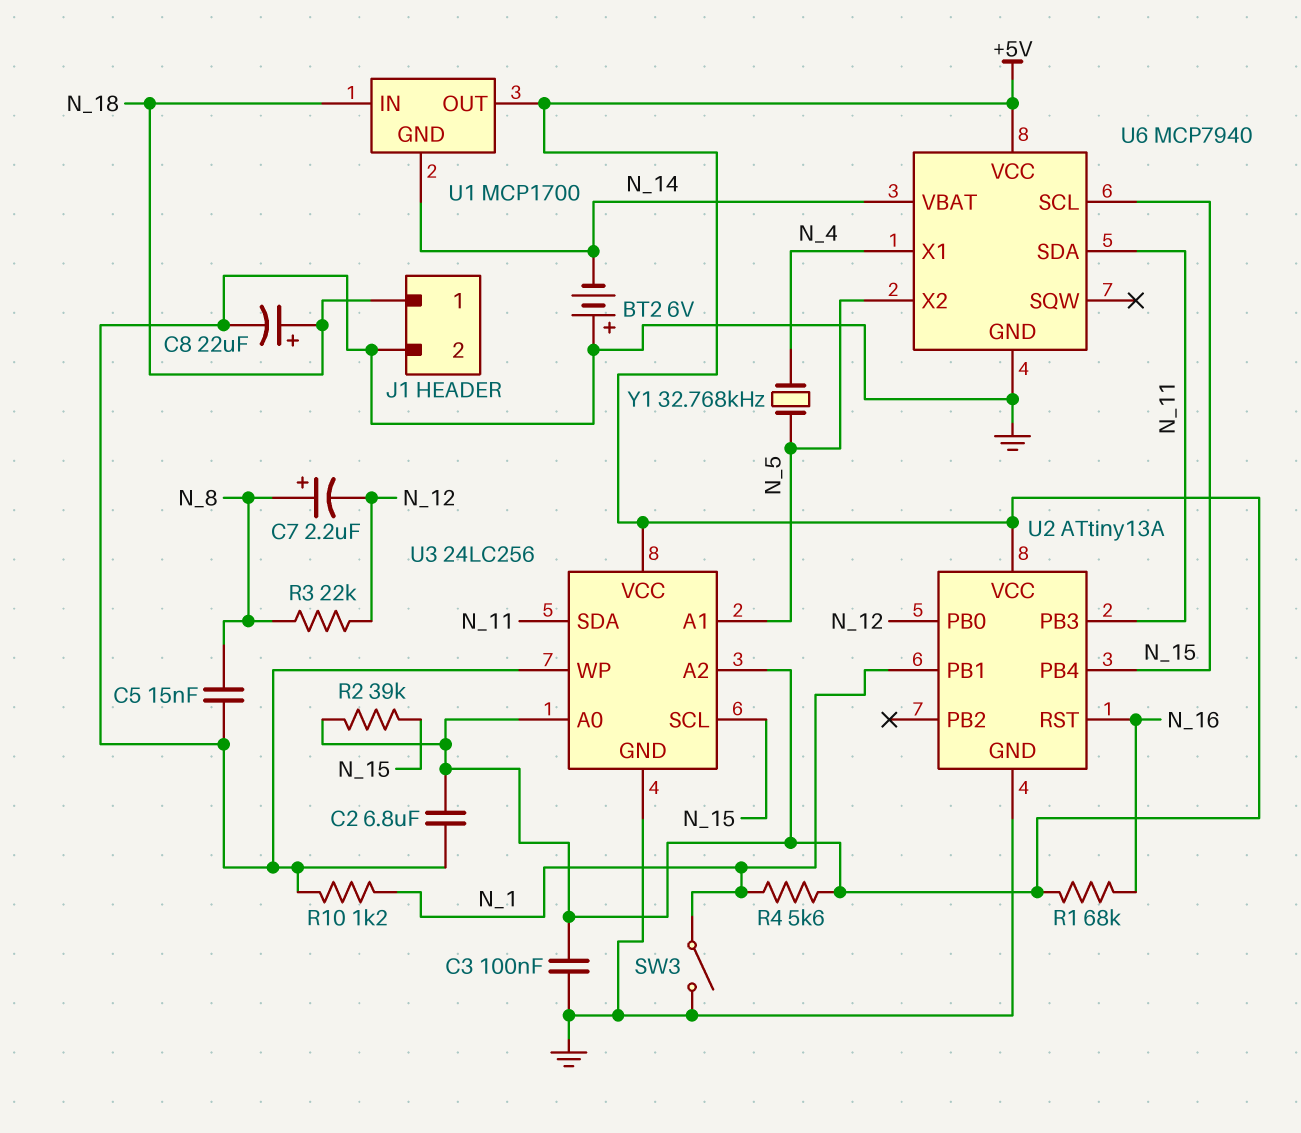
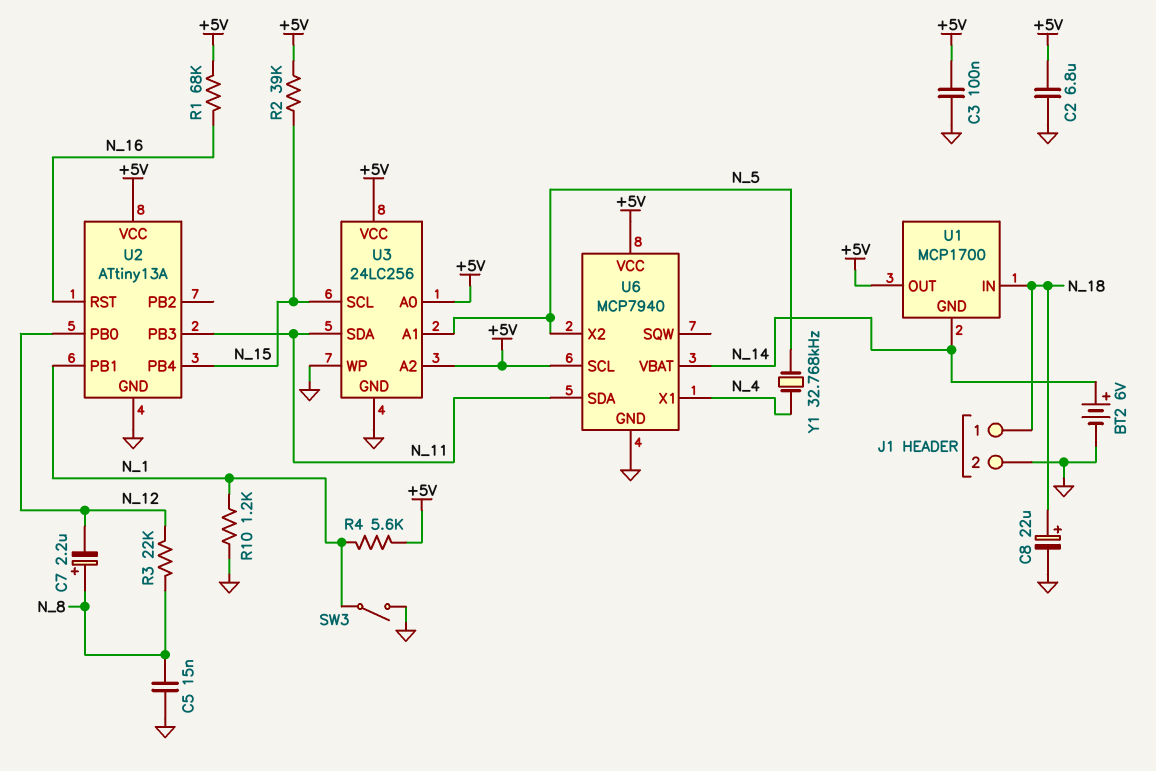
BT2: 6V (plus GND, minus N_14) -> 6V (plus N_14, minus GND)
U6 pin SCL: N_15 -> +5V

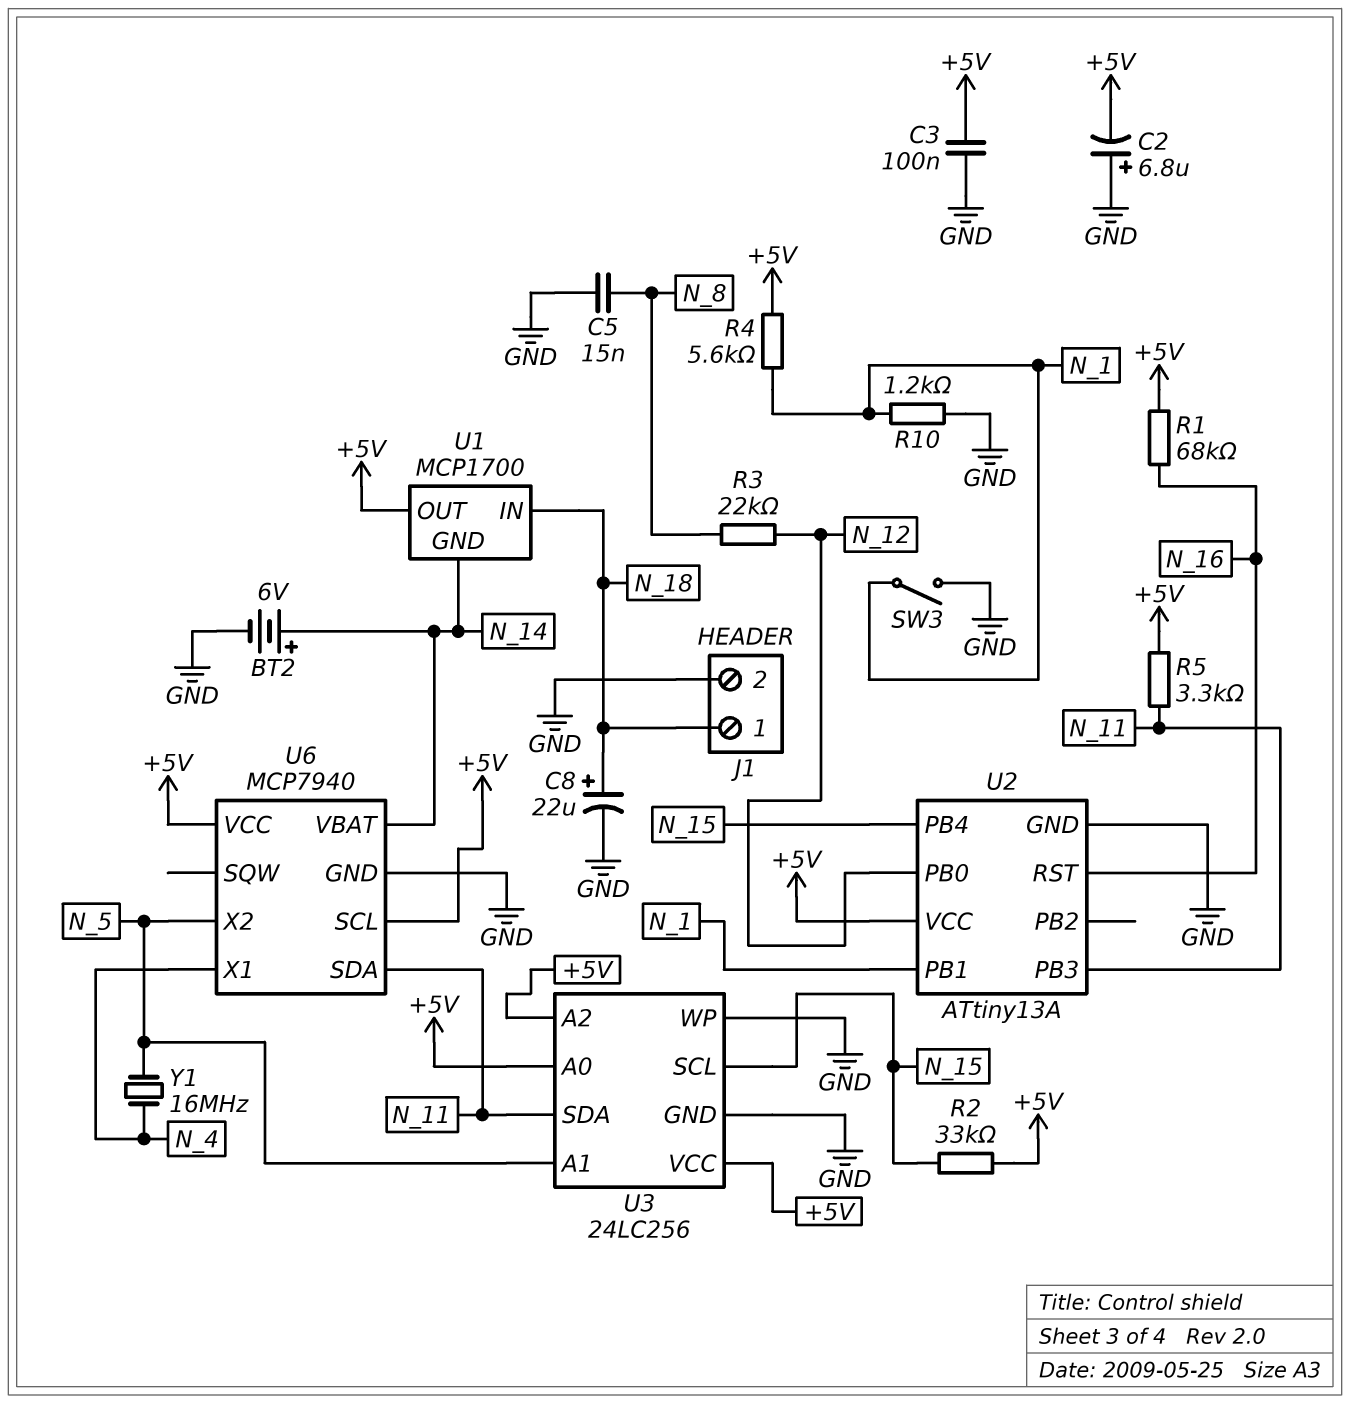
C2: 6.8uF (+5V, GND) -> 6.8uF (plus GND, minus +5V)
C7: 2.2uF (plus N_8, minus N_12) -> none
R2: 39k (+5V, N_15) -> 33k (+5V, N_15)
R5: none -> 3.3k (+5V, N_11)
Y1: 32.768kHz (N_4, N_5) -> 16MHz (N_4, N_5)

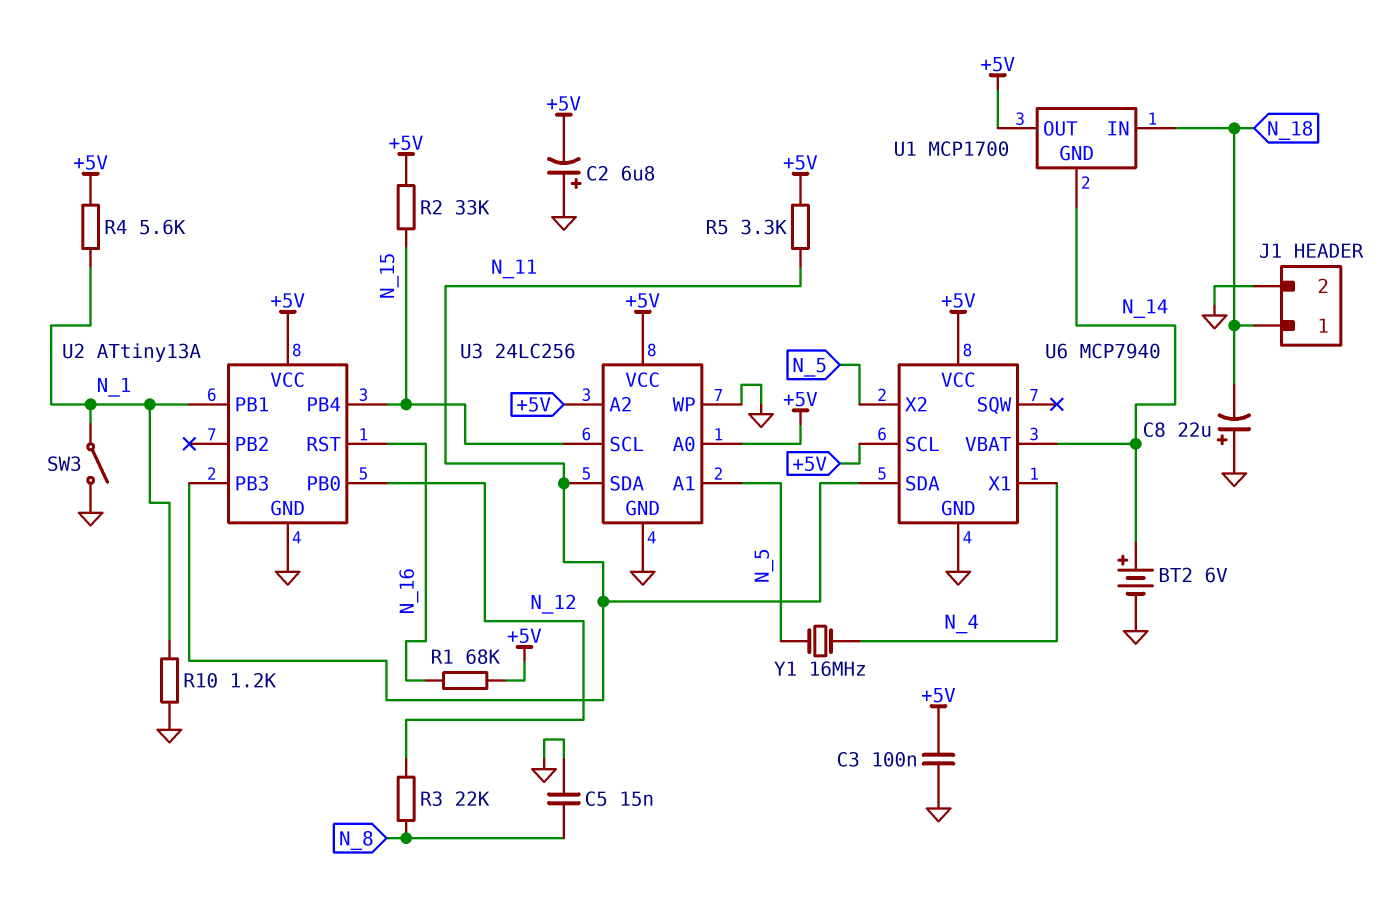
C8: 22uF (plus N_18, minus GND) -> 22uF (plus GND, minus N_18)

